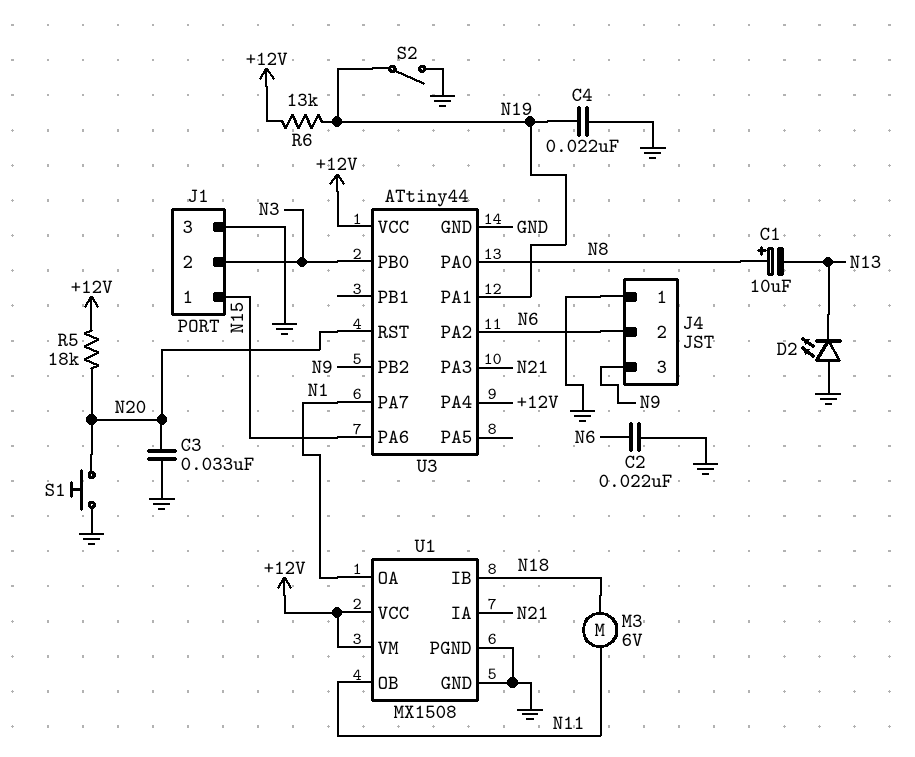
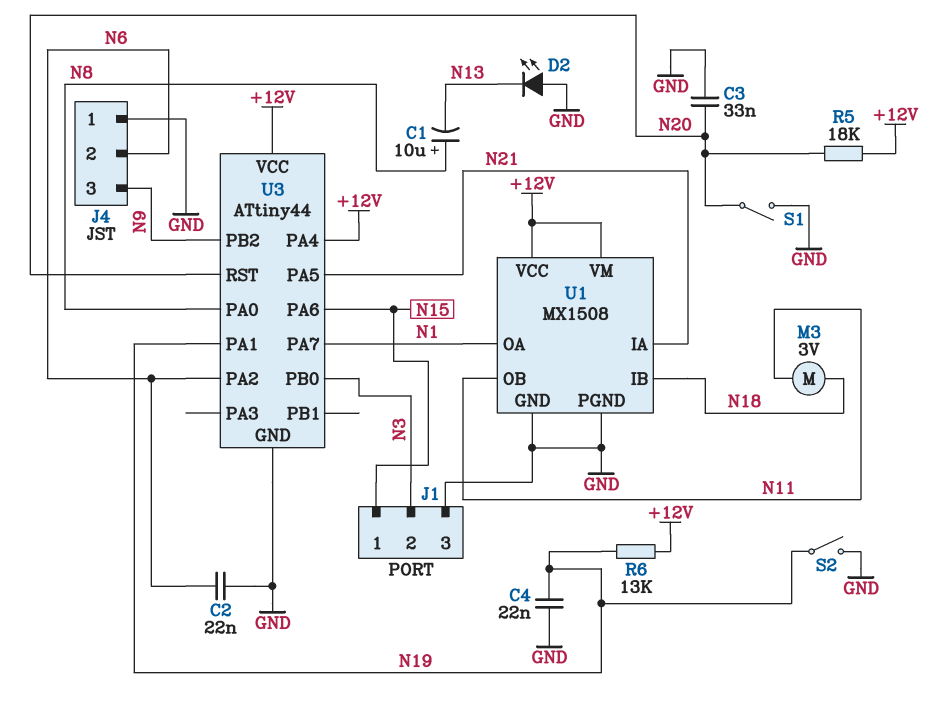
M3: motor 6V (N11, N18) -> motor 3V (N11, N18)
S1: button (GND, N20) -> switch (GND, N20)
U3 pin PA3: N21 -> none
U3 pin PA5: none -> N21

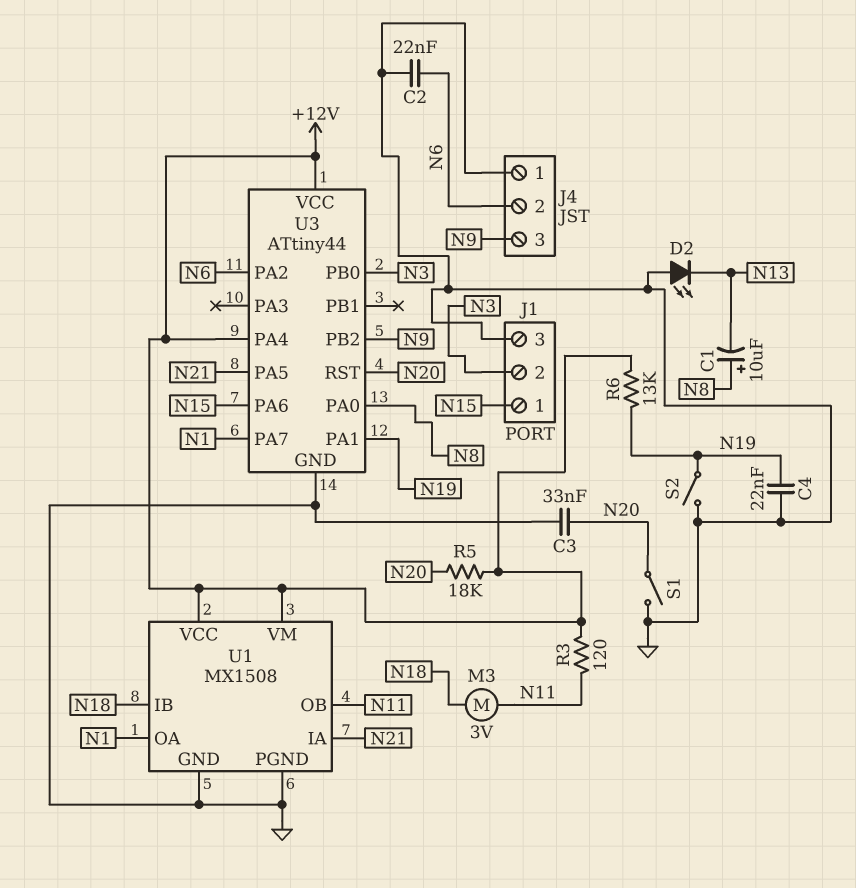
R3: none -> 120 (+12V, N11)

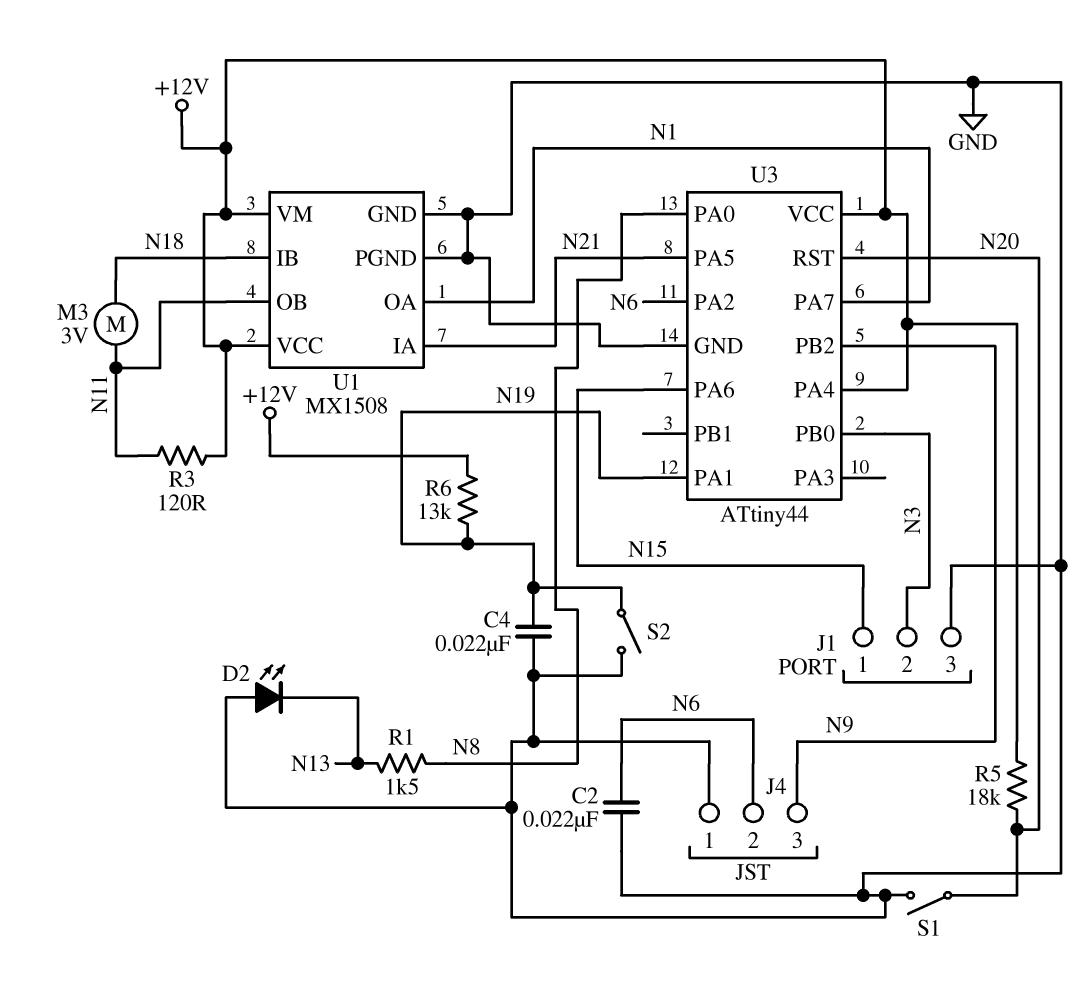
C1: 10uF (plus N8, minus N13) -> none
C3: 33nF (GND, N20) -> none
R1: none -> 1.5k (N8, N13)

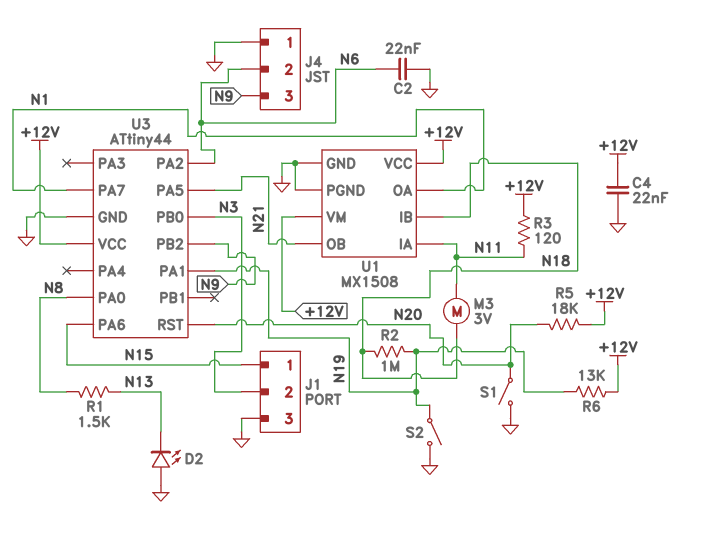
C4: 22nF (GND, N19) -> 22nF (+12V, GND)
R2: none -> 1M (N18, N19)
U1 pin IA: N21 -> N11
U1 pin OB: N11 -> N21
U3 pin PA4: +12V -> none

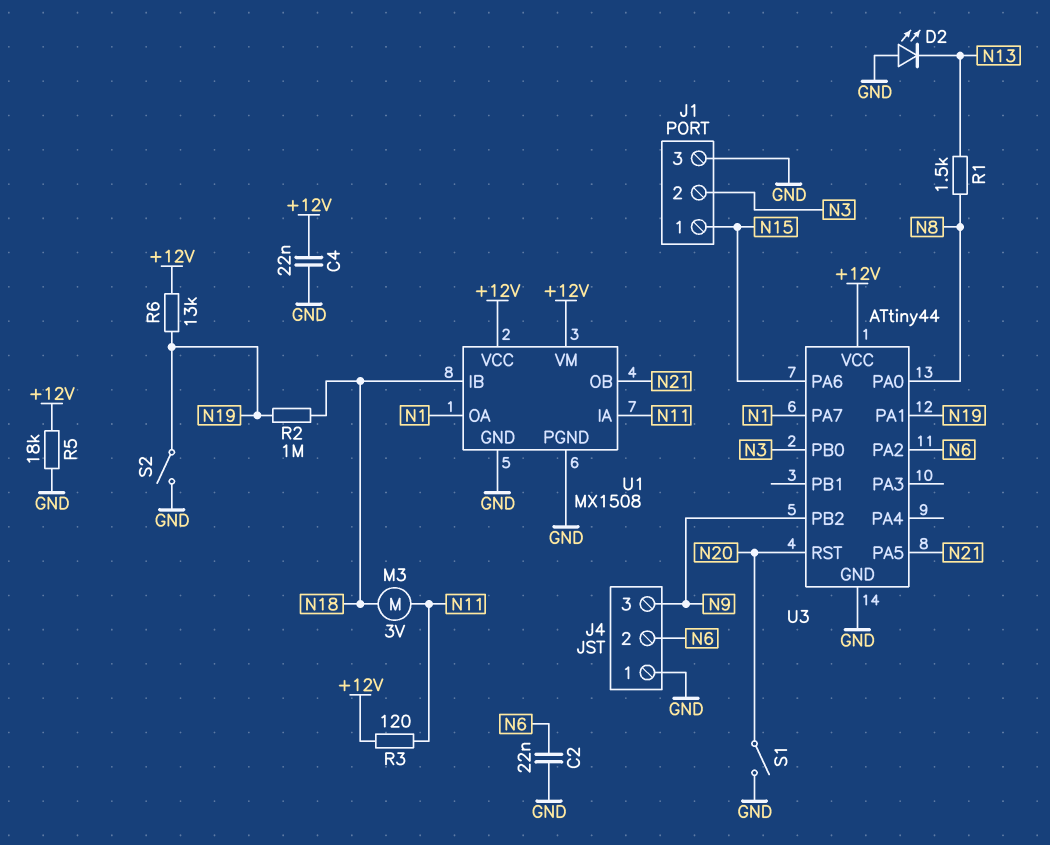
R5: 18k (+12V, N20) -> 18k (+12V, GND)

